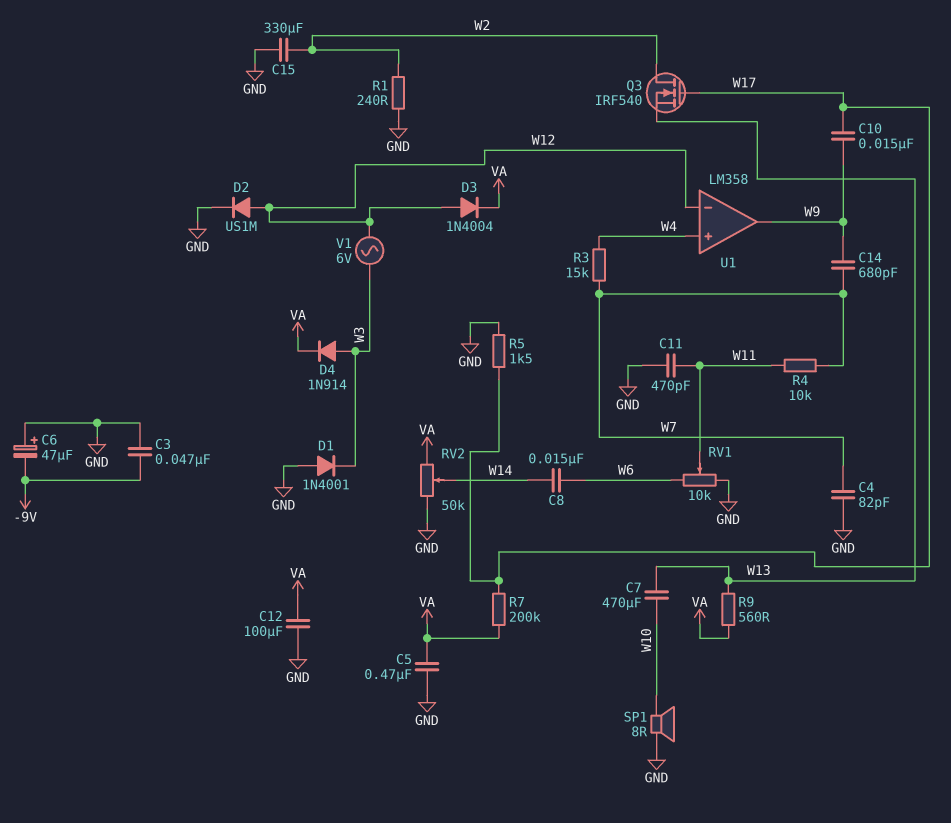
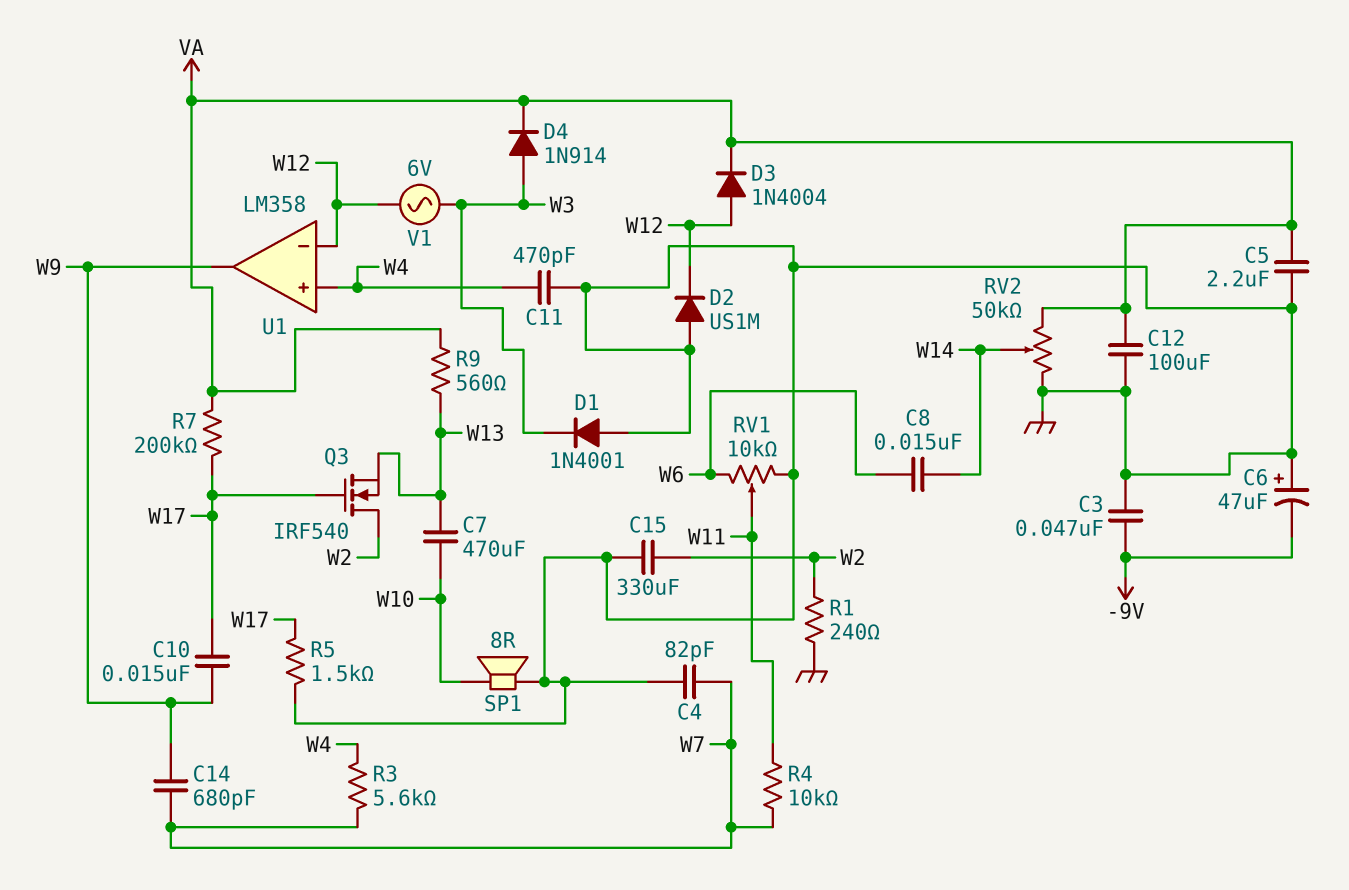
C5: 470nF (GND, VA) -> 2.2uF (GND, VA)
C11: 470pF (GND, W11) -> 470pF (GND, W4)
D2: diode US1M (A W12, K GND) -> diode US1M (A GND, K W12)
R3: 15k (W4, W7) -> 5.6k (W4, W7)

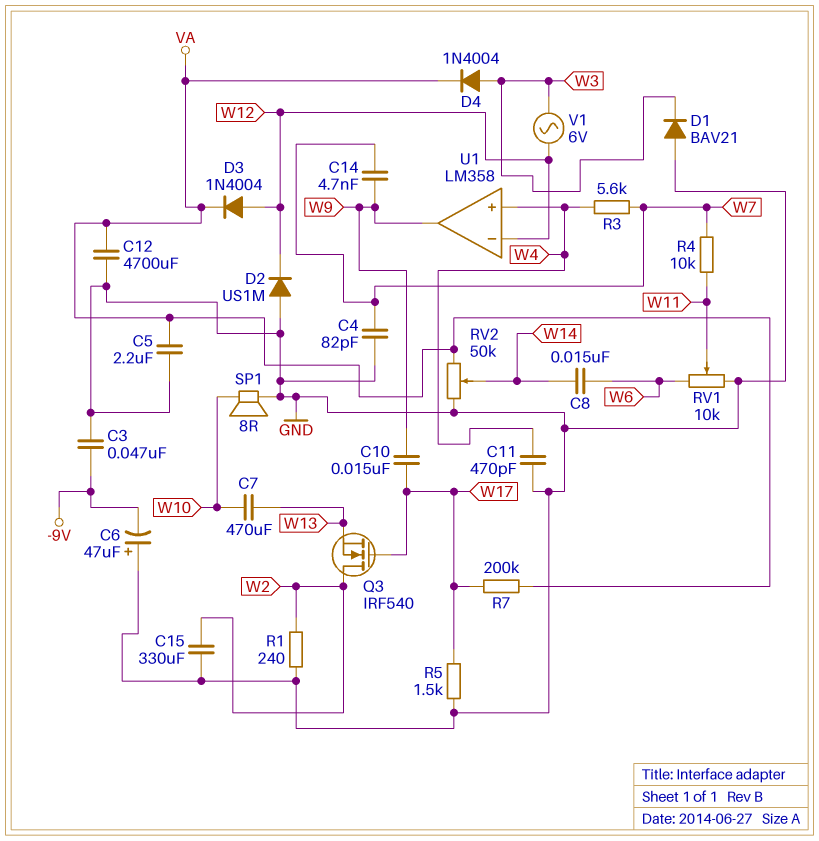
C12: 100uF (GND, VA) -> 4700uF (GND, VA)
C14: 680pF (W7, W9) -> 4.7nF (W7, W9)
D1: diode 1N4001 (A GND, K W3) -> diode BAV21 (A GND, K W3)
D4: diode 1N914 (A W3, K VA) -> diode 1N4004 (A W3, K VA)
R9: 560 (VA, W13) -> none

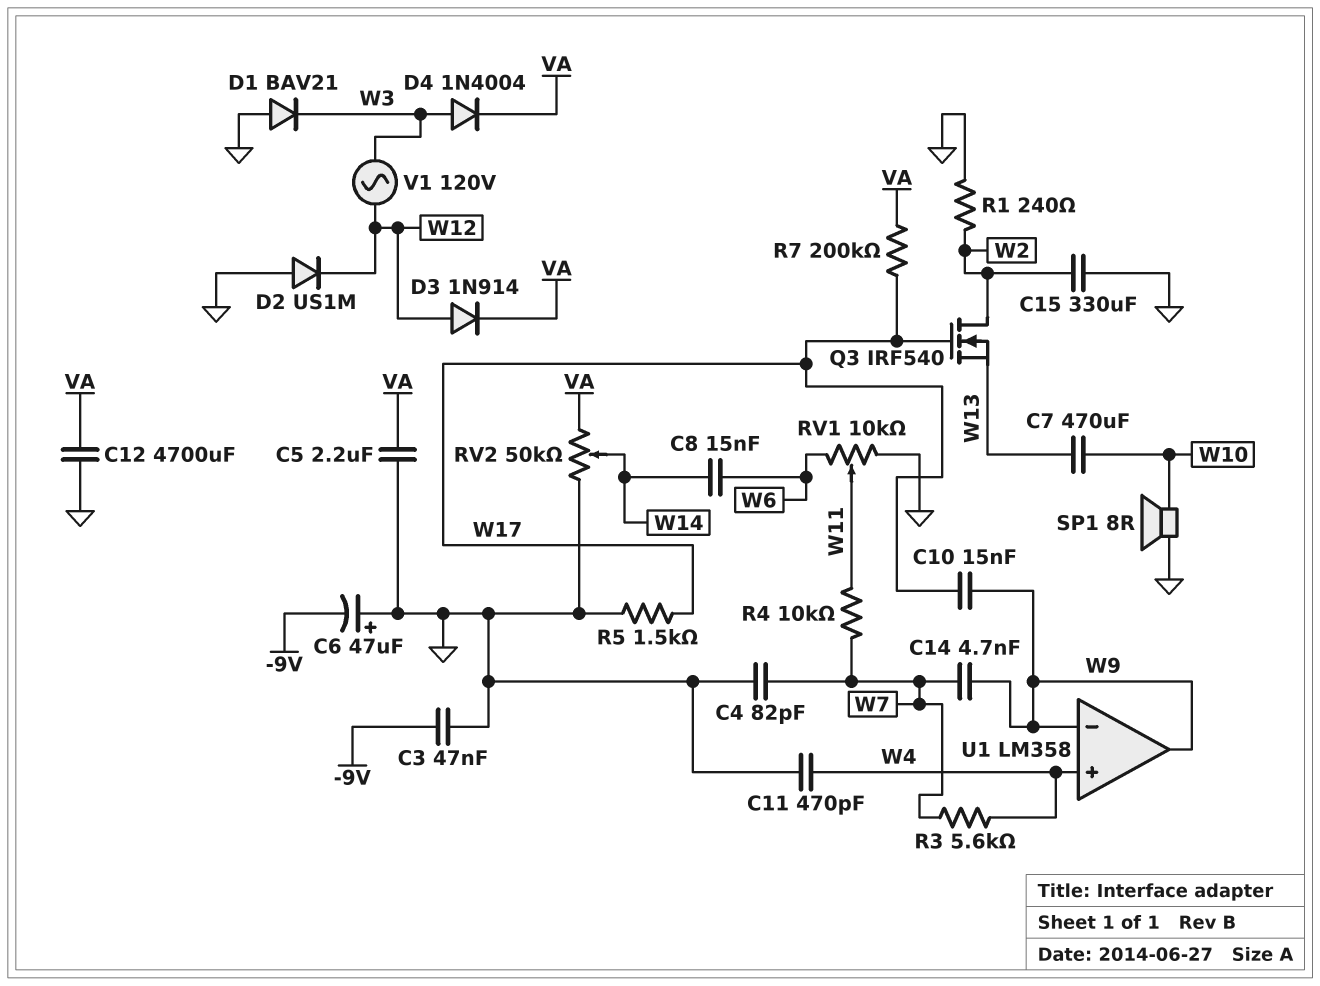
D3: diode 1N4004 (A W12, K VA) -> diode 1N914 (A W12, K VA)
U1 pin in-: W12 -> W9
V1: AC 6V (W3, W12) -> AC 120V (W3, W12)

